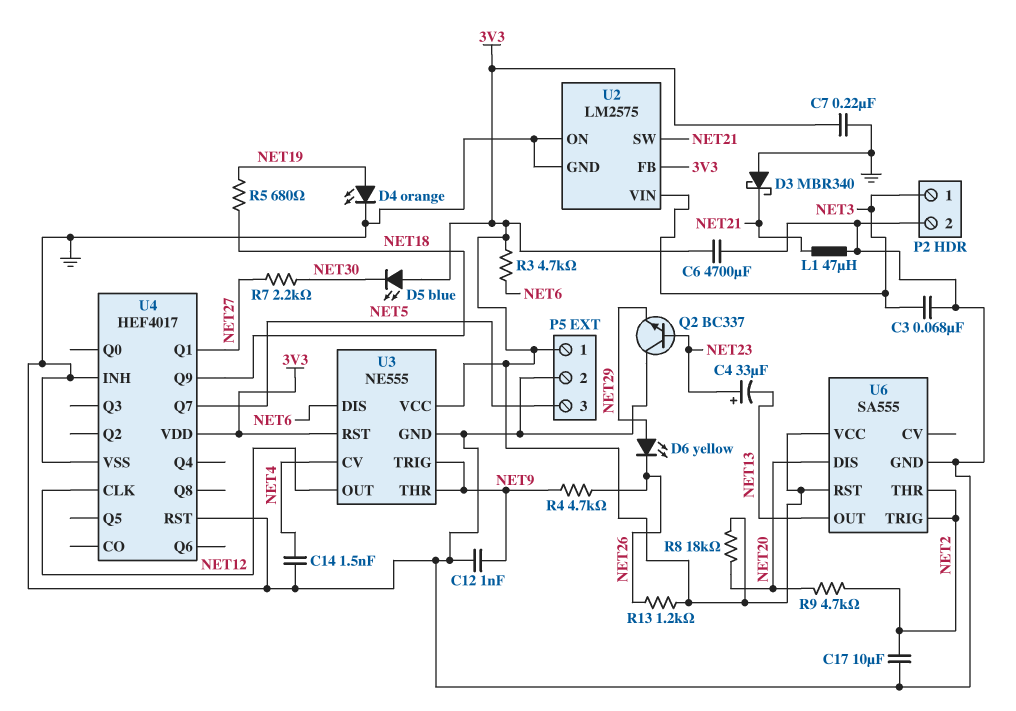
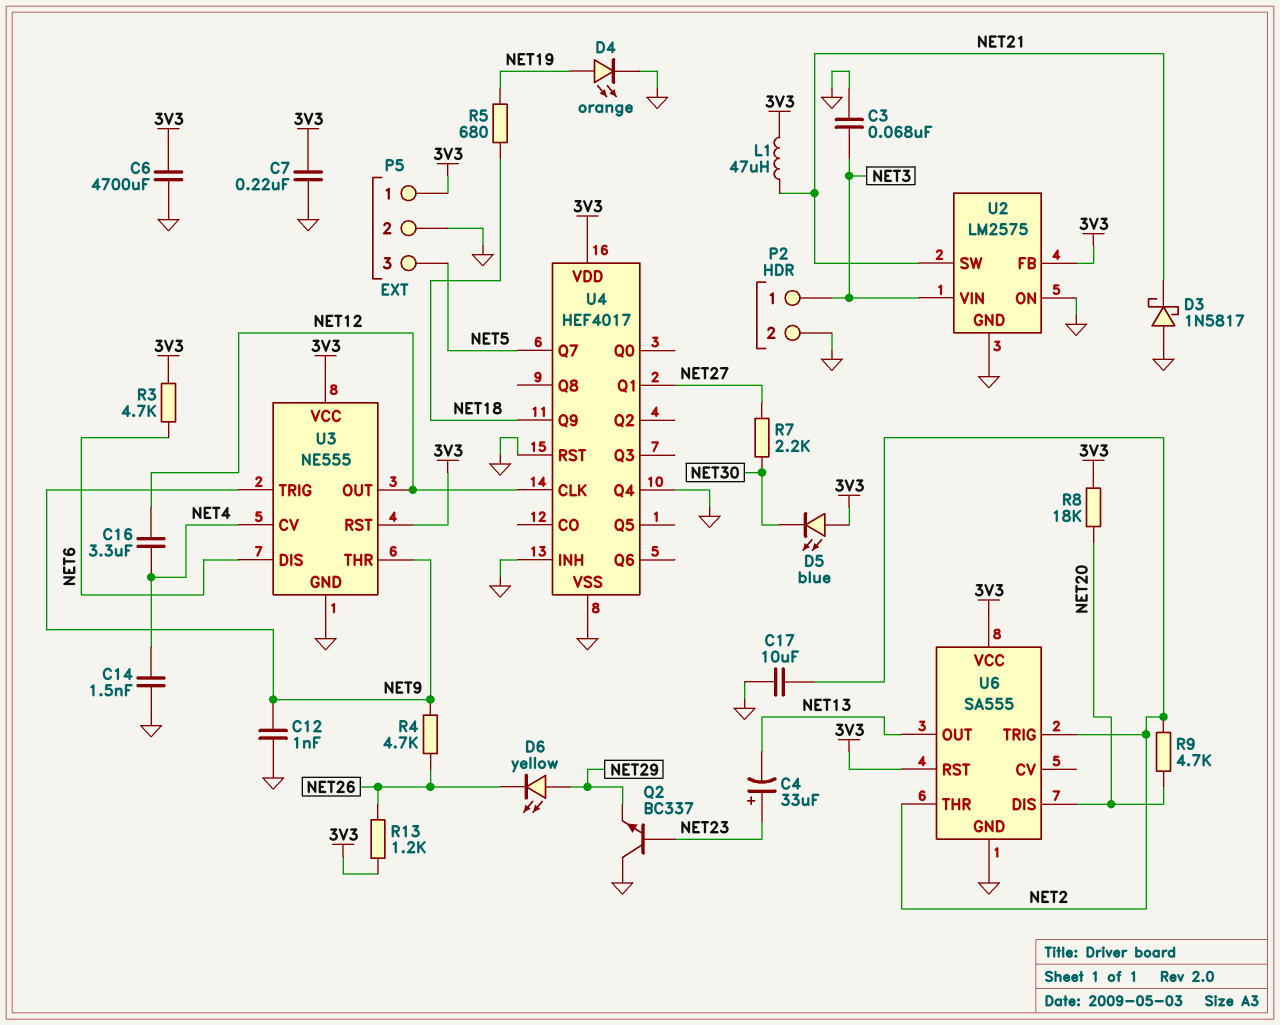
C16: none -> 3.3uF (NET4, NET12)
D3: schottky MBR340 (A GND, K NET21) -> schottky 1N5817 (A GND, K NET21)
L1: 47uH (GND, NET21) -> 47uH (3V3, NET21)
U4 pin Q4: none -> GND

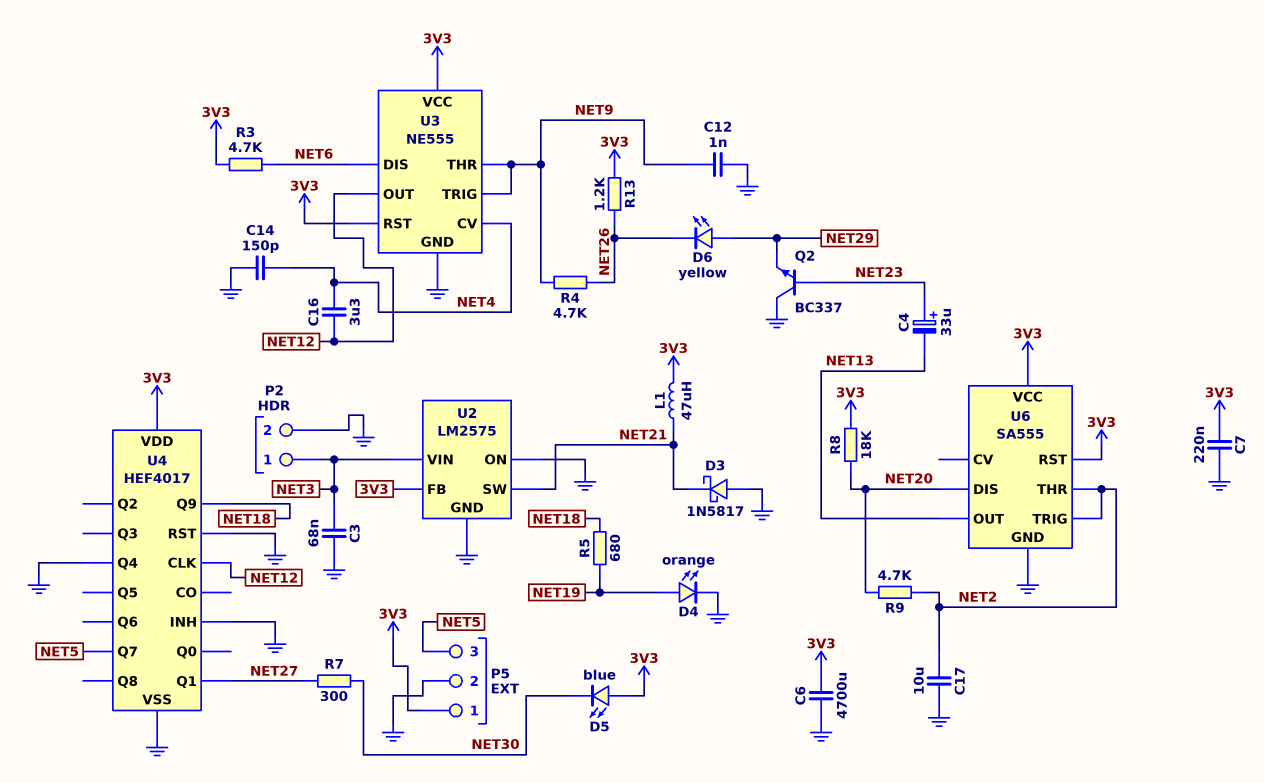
C14: 1.5nF (GND, NET4) -> 150pF (GND, NET4)
R7: 2.2k (NET27, NET30) -> 300 (NET27, NET30)

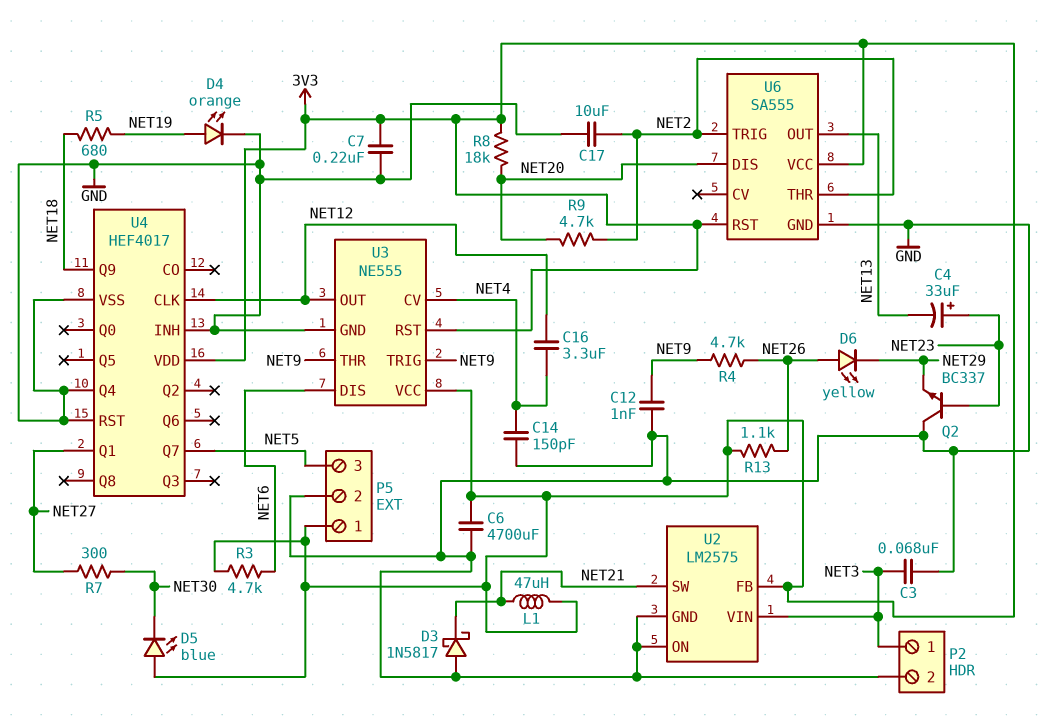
D6: LED yellow (A NET29, K NET26) -> LED yellow (A NET26, K NET29)
R13: 1.2k (3V3, NET26) -> 1.1k (3V3, NET26)

